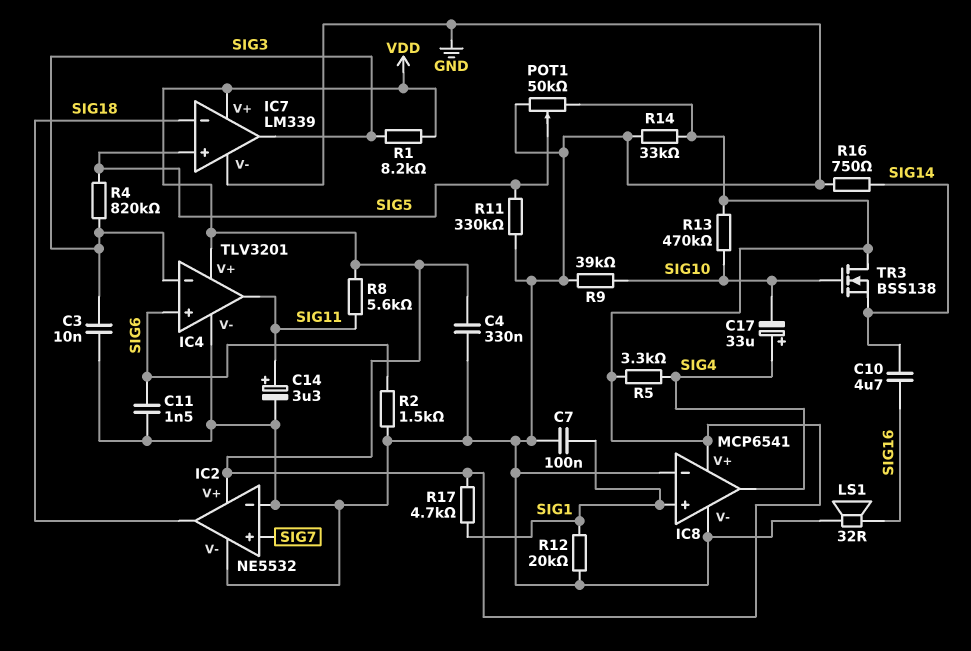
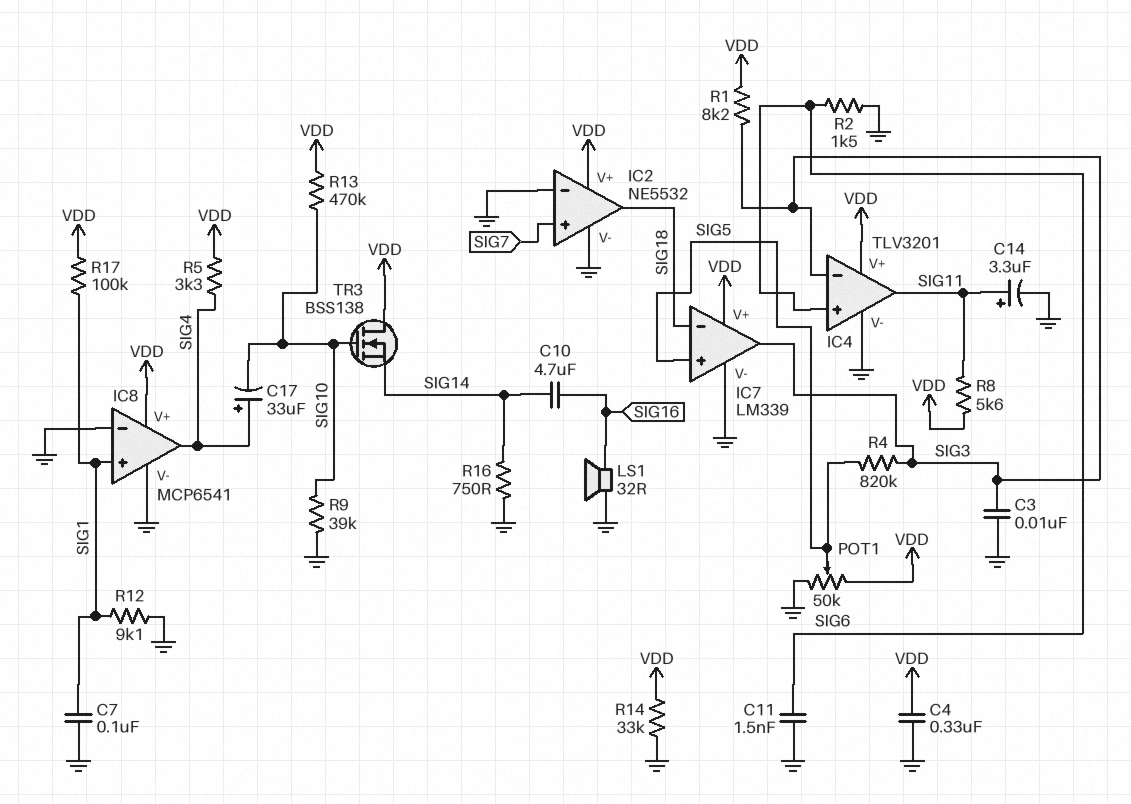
R11: 330k (GND, SIG5) -> none
R12: 20k (GND, SIG1) -> 9.1k (GND, SIG1)
R17: 4.7k (SIG1, VDD) -> 100k (SIG1, VDD)

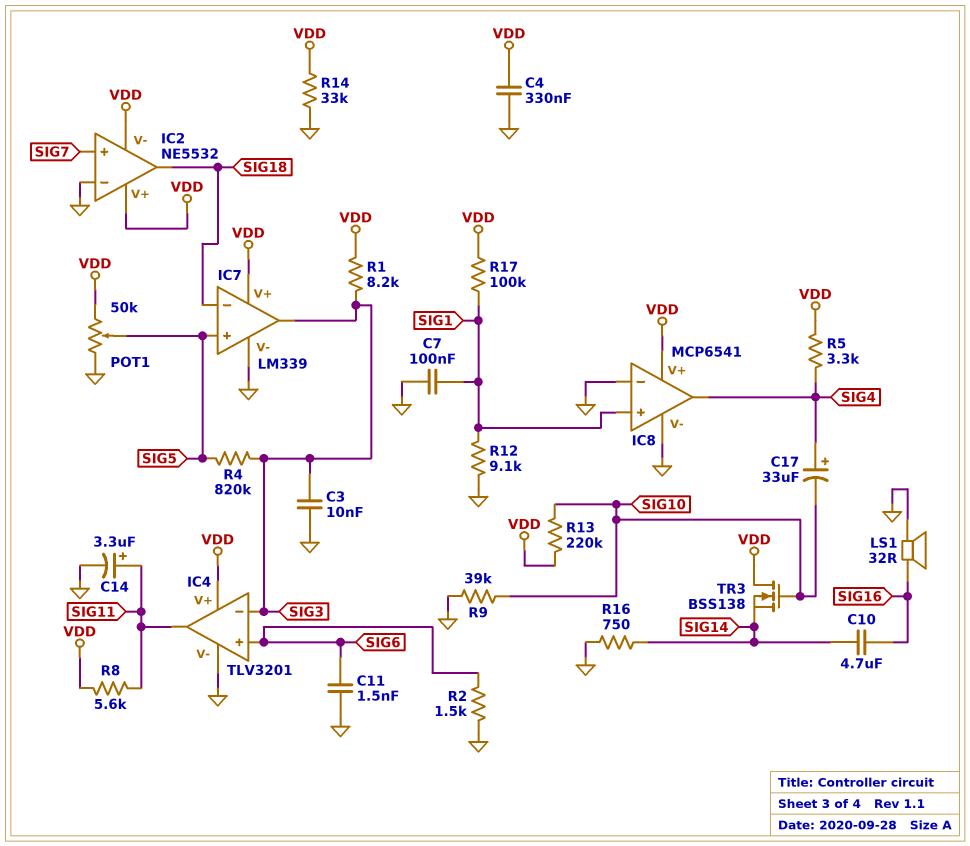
IC2 pin V-: GND -> VDD
R13: 470k (SIG10, VDD) -> 220k (SIG10, VDD)

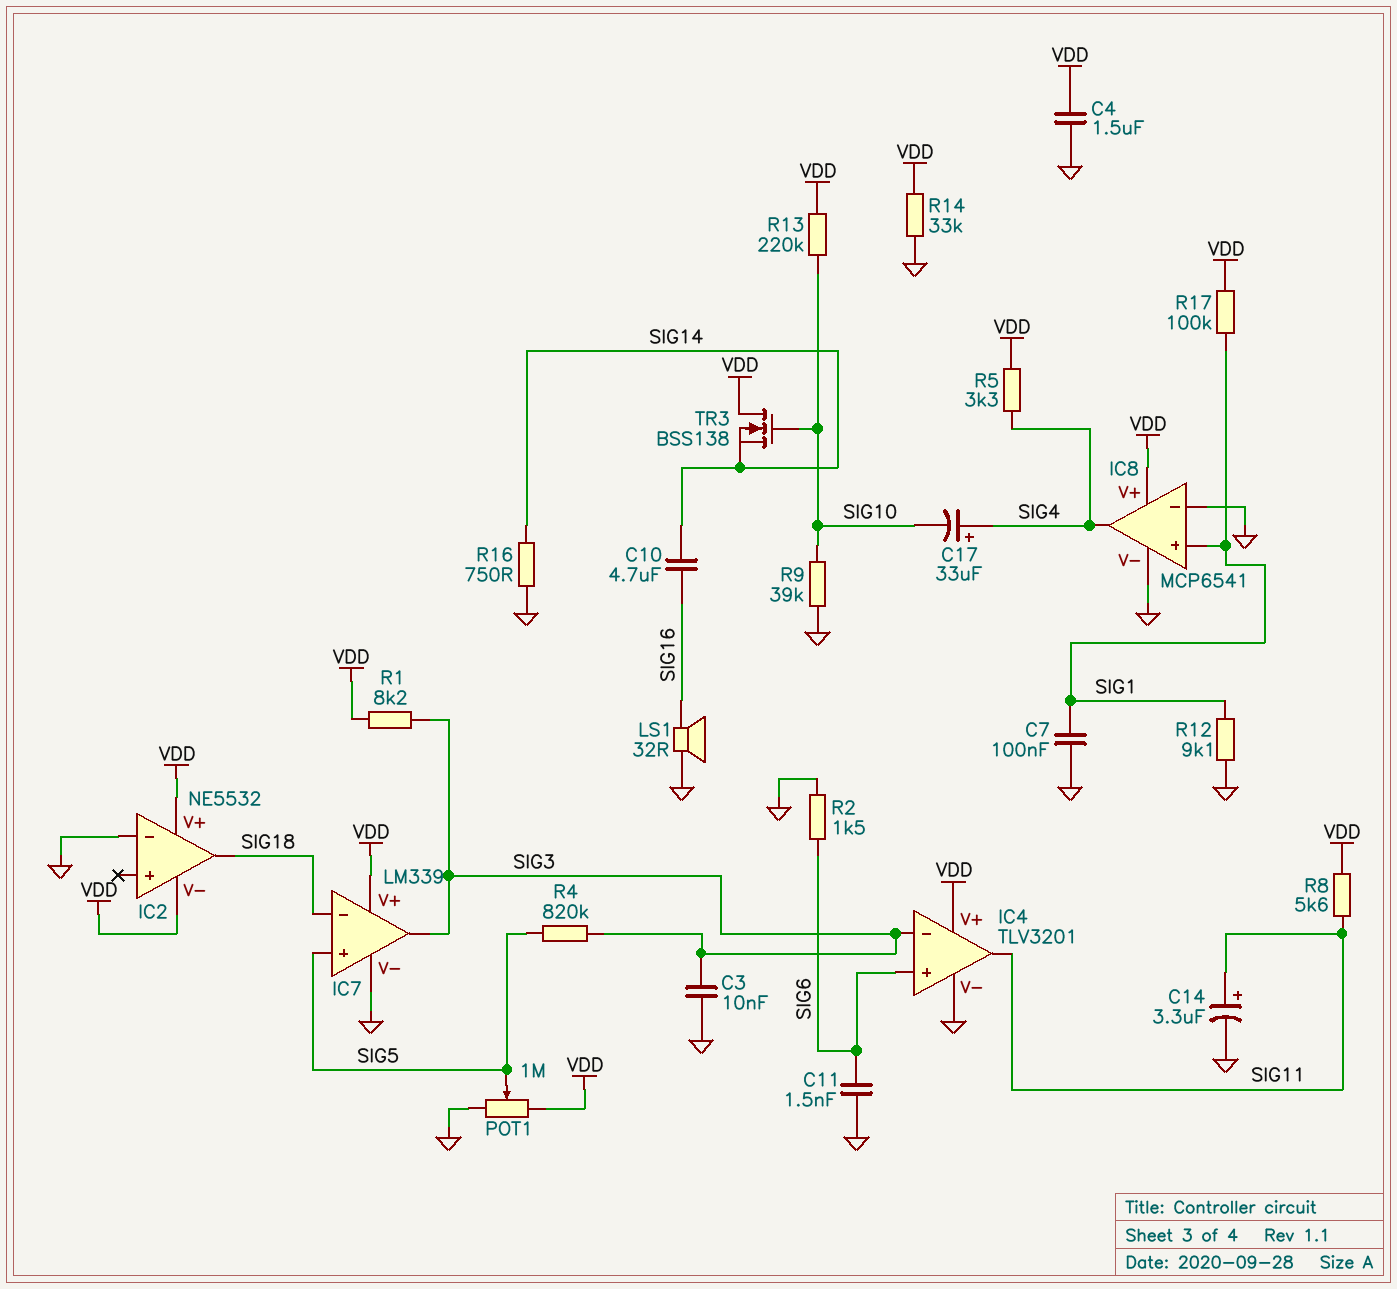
C4: 330nF (GND, VDD) -> 1.5uF (GND, VDD)
IC2 pin in+: SIG7 -> none
POT1: 50k (GND, VDD, wiper SIG5) -> 1M (GND, VDD, wiper SIG5)

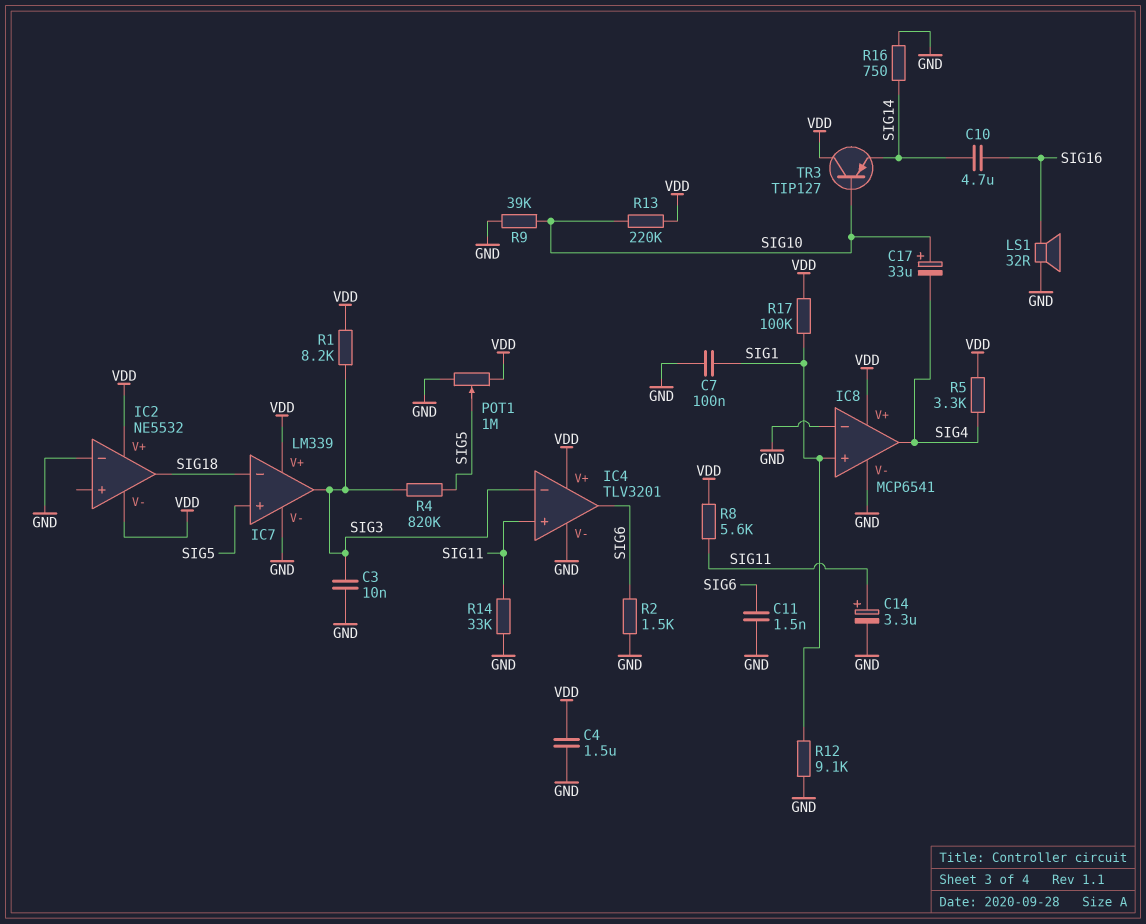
C17: 33uF (plus SIG4, minus SIG10) -> 33uF (plus SIG10, minus SIG4)
IC4 pin in+: SIG6 -> SIG11
IC4 pin out: SIG11 -> SIG6
R14: 33k (GND, VDD) -> 33k (GND, SIG11)
TR3: NMOS BSS138 (G SIG10, D VDD, S SIG14) -> PNP TIP127 (B SIG10, C VDD, E SIG14)

